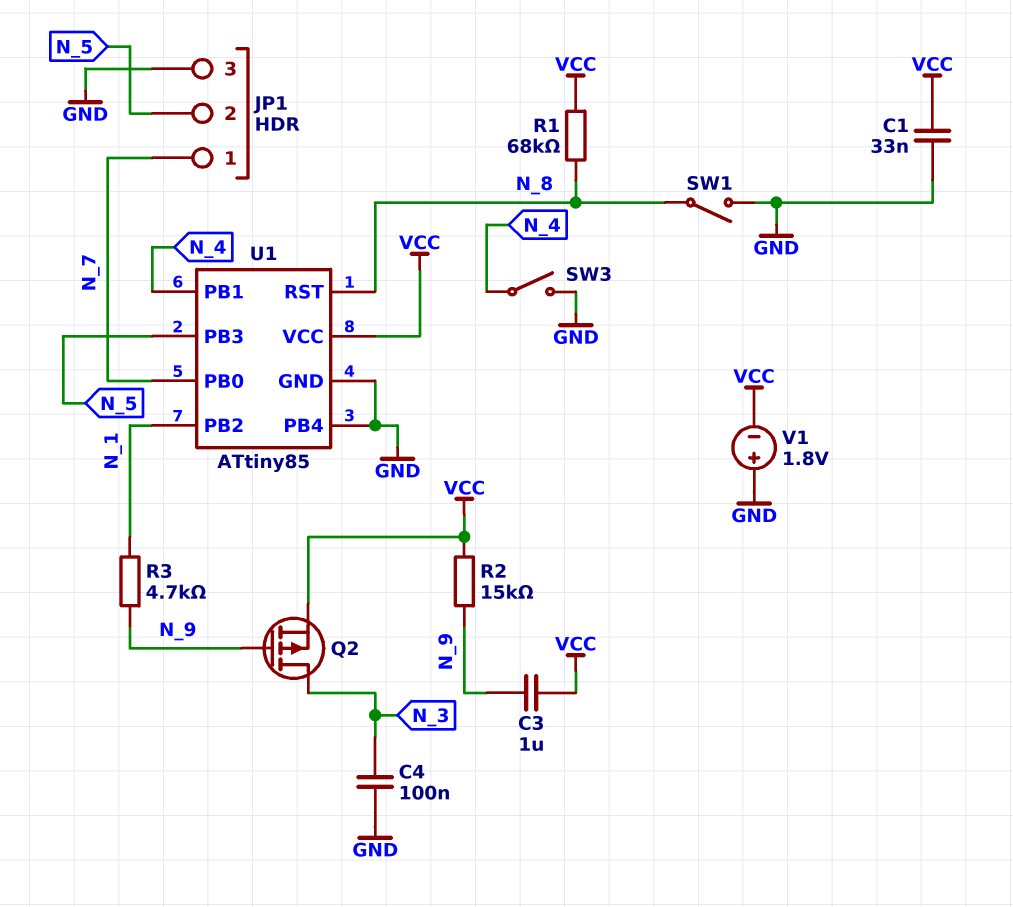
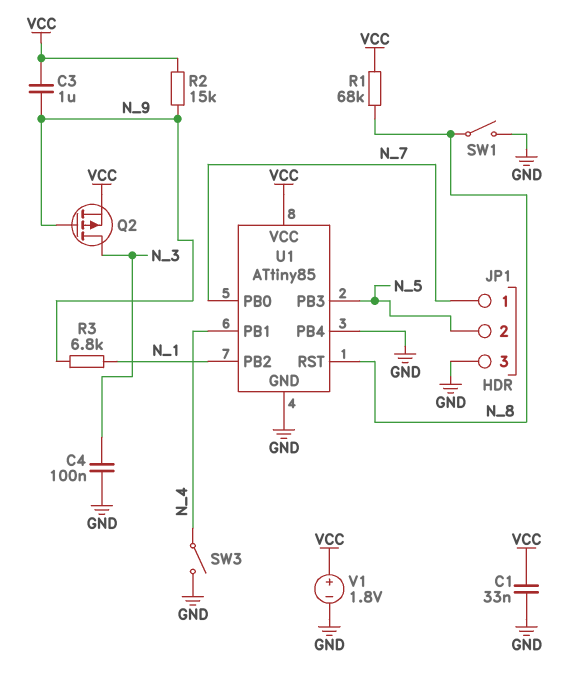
R3: 4.7k (N_1, N_9) -> 6.8k (N_1, N_9)
V1: 1.8V (plus GND, minus VCC) -> 1.8V (plus VCC, minus GND)

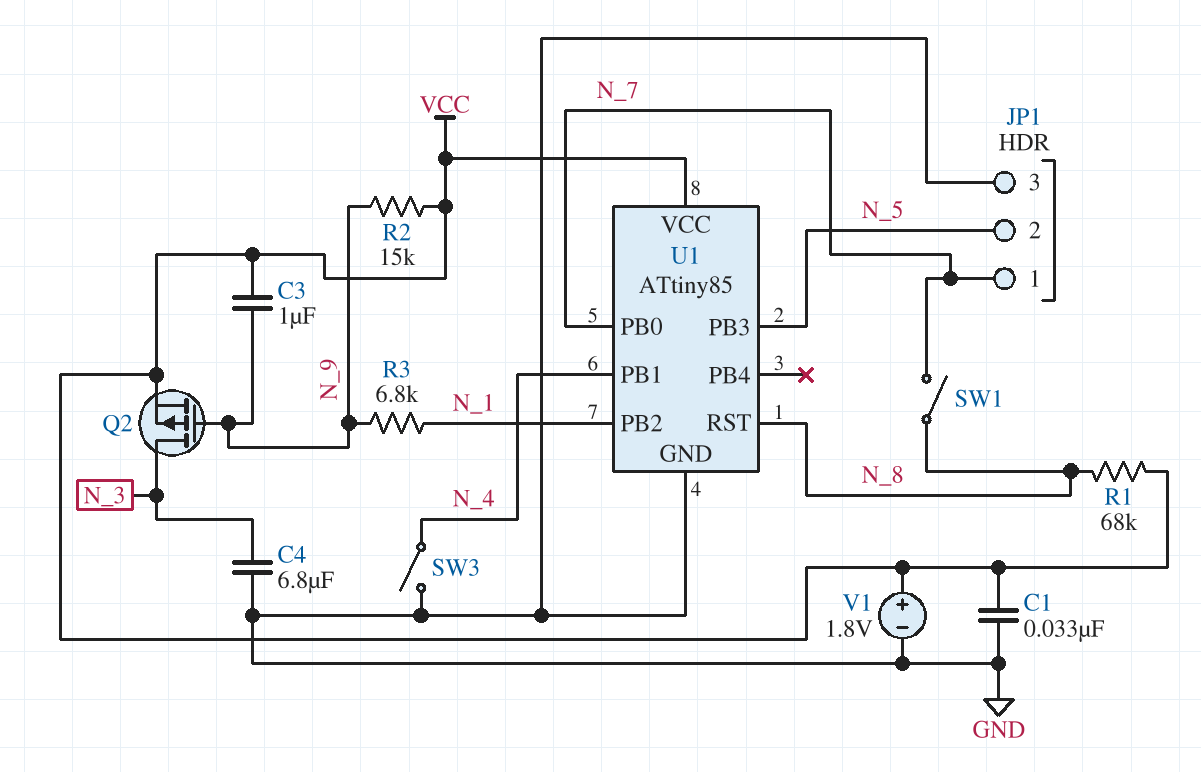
C4: 100nF (GND, N_3) -> 6.8uF (GND, N_3)
SW1: switch (GND, N_8) -> switch (N_7, N_8)
U1 pin PB4: GND -> none

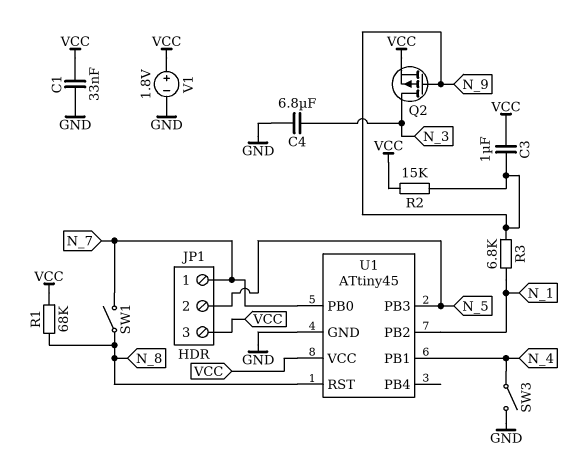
JP1 pin 3: GND -> VCC
U1: ATtiny85 -> ATtiny45

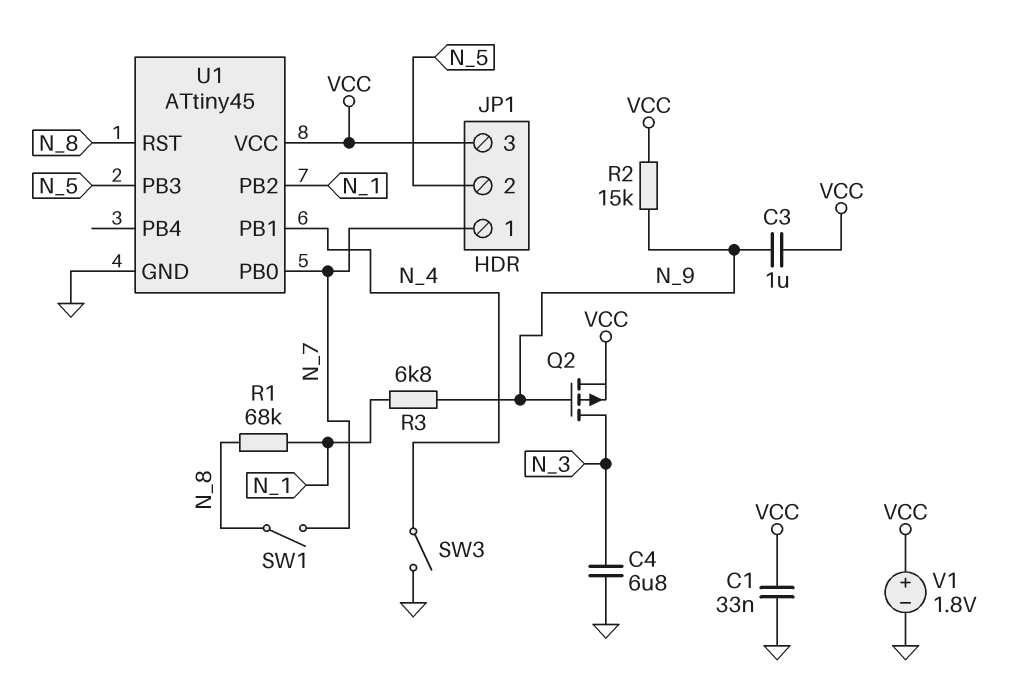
R1: 68k (N_8, VCC) -> 68k (N_1, N_8)

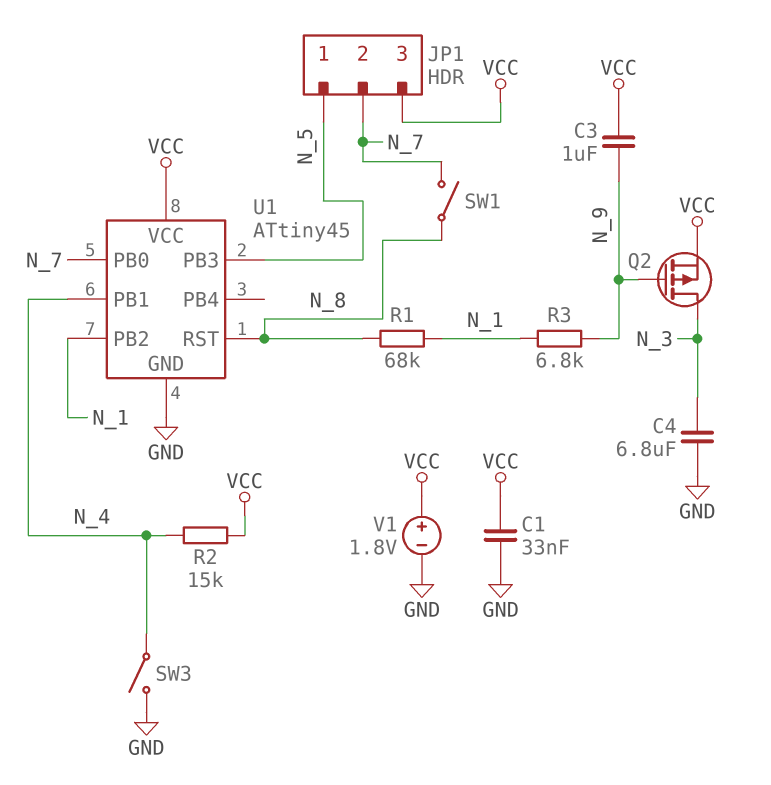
JP1 pin 1: N_7 -> N_5
JP1 pin 2: N_5 -> N_7
R2: 15k (N_9, VCC) -> 15k (N_4, VCC)

